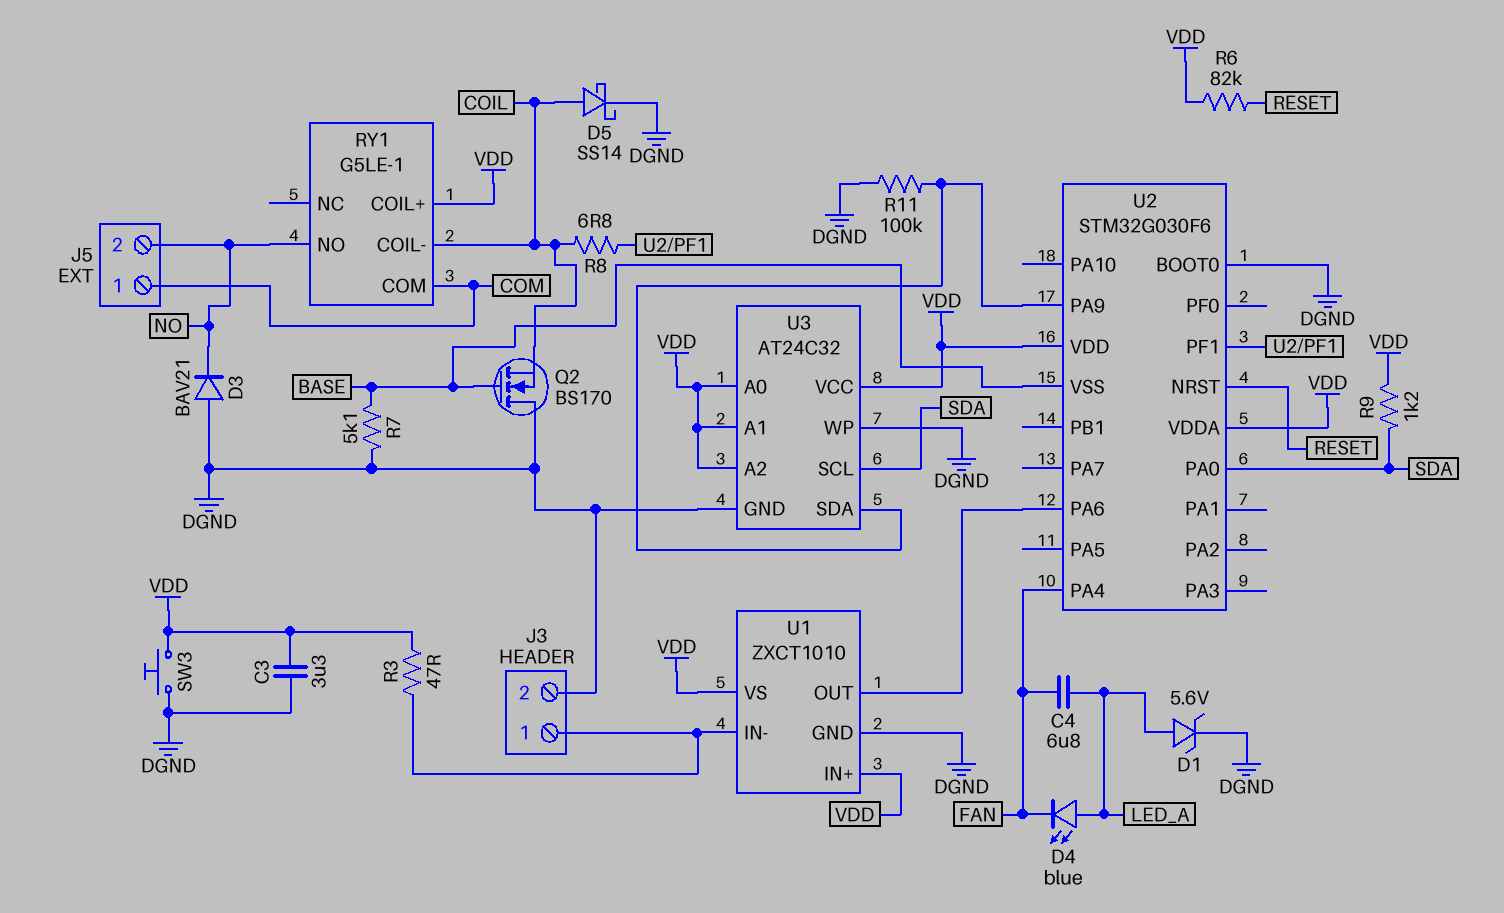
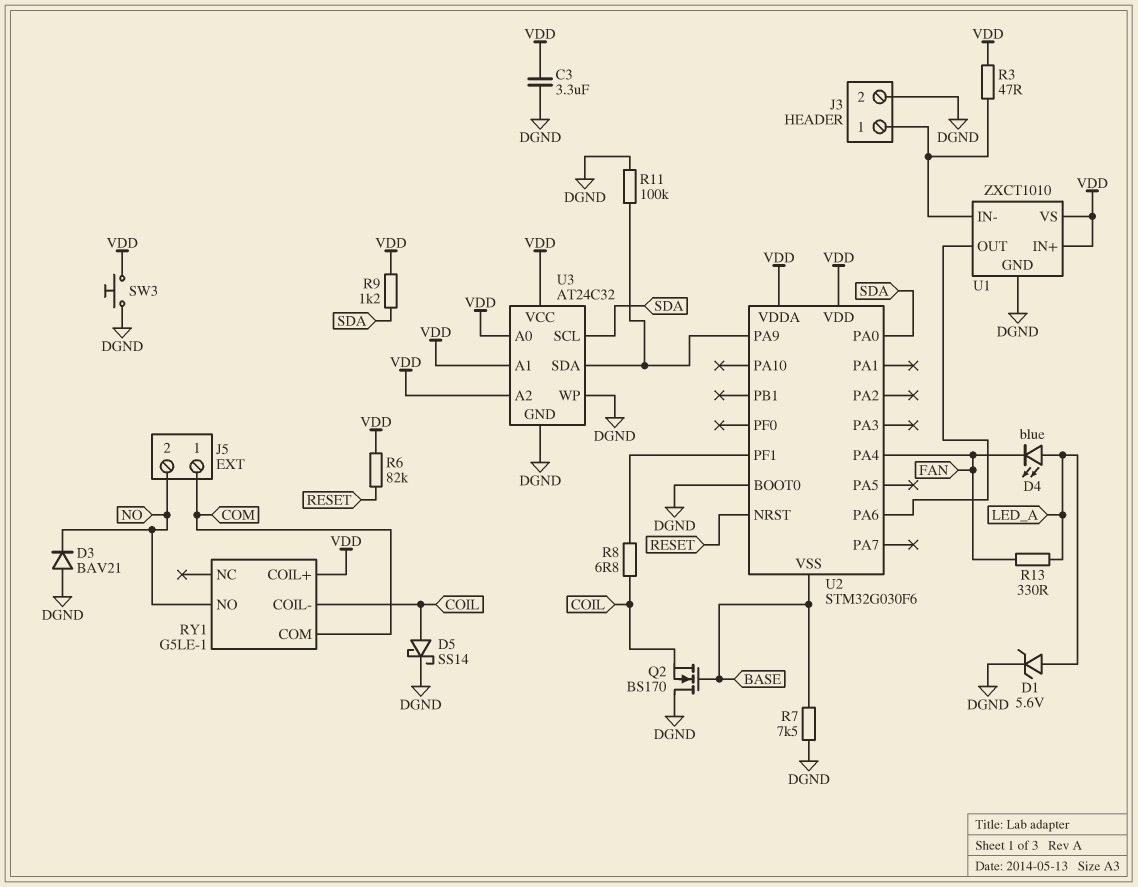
C4: 6.8uF (FAN, LED_A) -> none
R7: 5.1k (BASE, DGND) -> 7.5k (BASE, DGND)
R13: none -> 330 (FAN, LED_A)

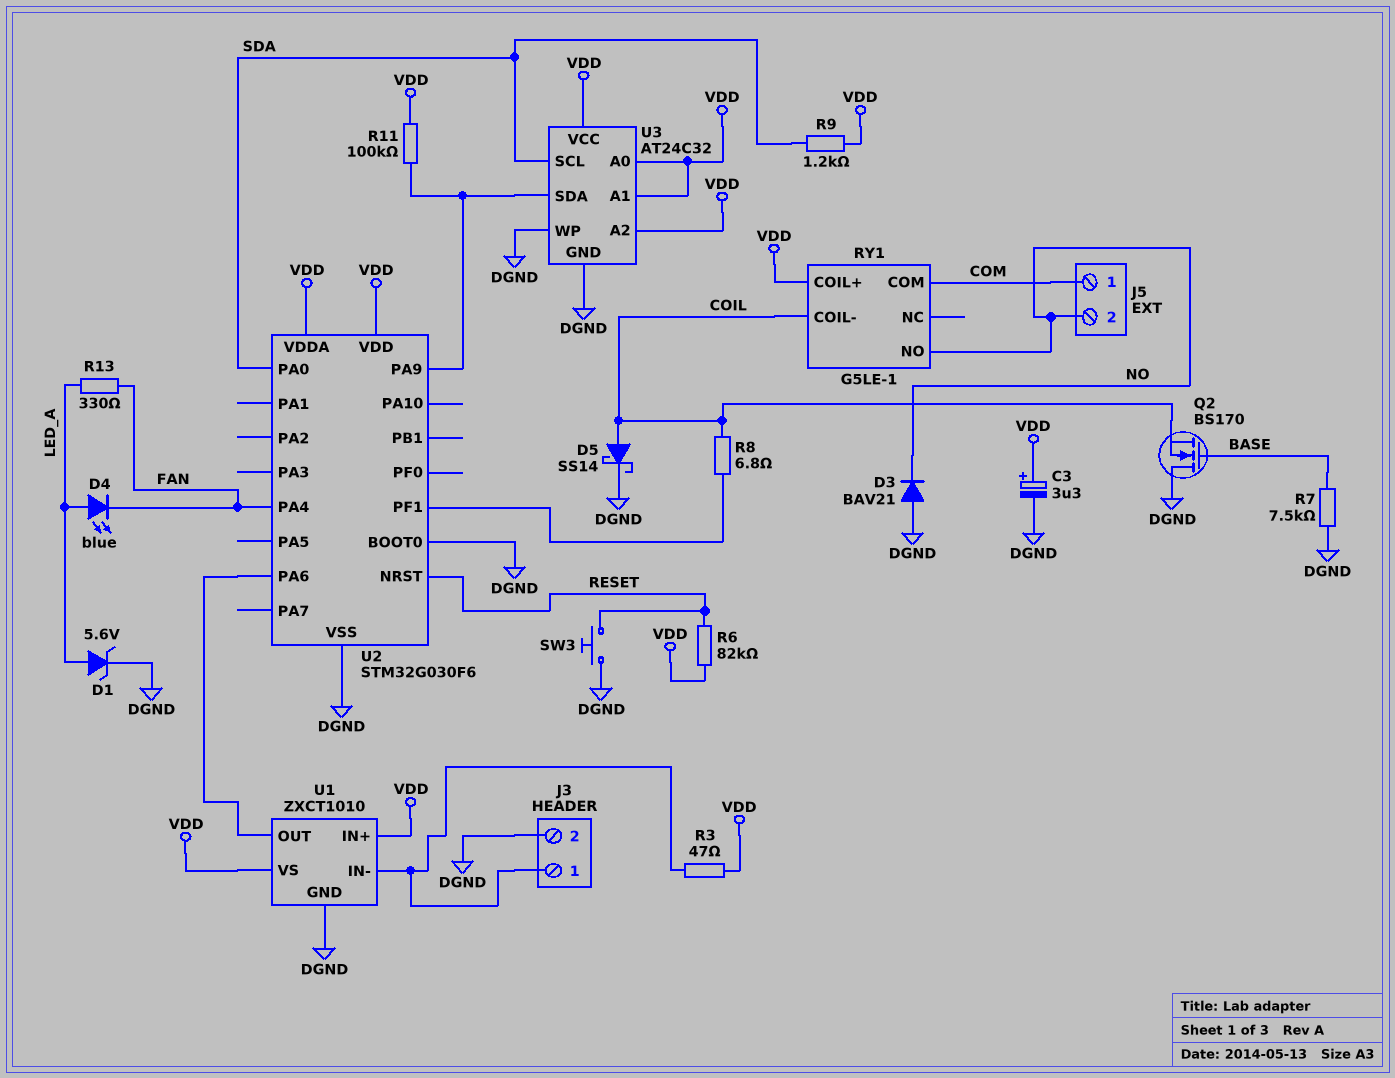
C3: 3.3uF (DGND, VDD) -> 3.3uF (plus VDD, minus DGND)
R11: 100k (DGND, U2/PA9) -> 100k (U2/PA9, VDD)
SW3: button (DGND, VDD) -> button (DGND, RESET)
U2 pin VSS: BASE -> DGND

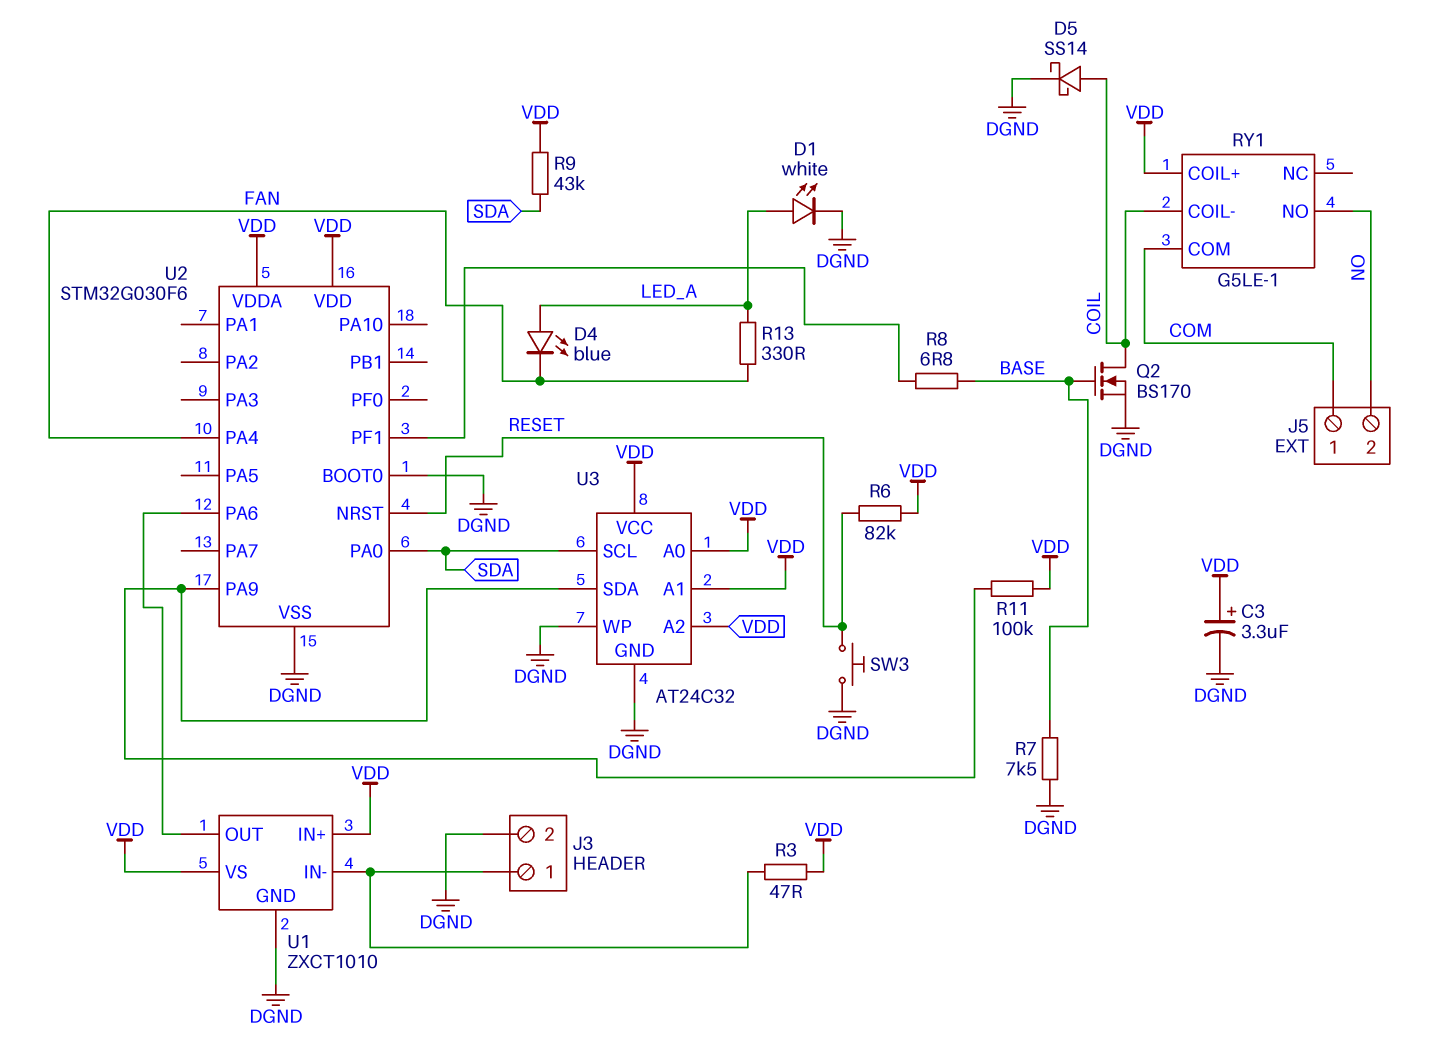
D1: zener 5.6V (A LED_A, K DGND) -> LED white (A LED_A, K DGND)
D3: diode BAV21 (A DGND, K NO) -> none
Q2: NMOS BS170 (G BASE, D DGND, S COIL) -> NMOS BS170 (G BASE, D COIL, S DGND)
R8: 6.8 (COIL, U2/PF1) -> 6.8 (BASE, U2/PF1)
R9: 1.2k (SDA, VDD) -> 43k (SDA, VDD)

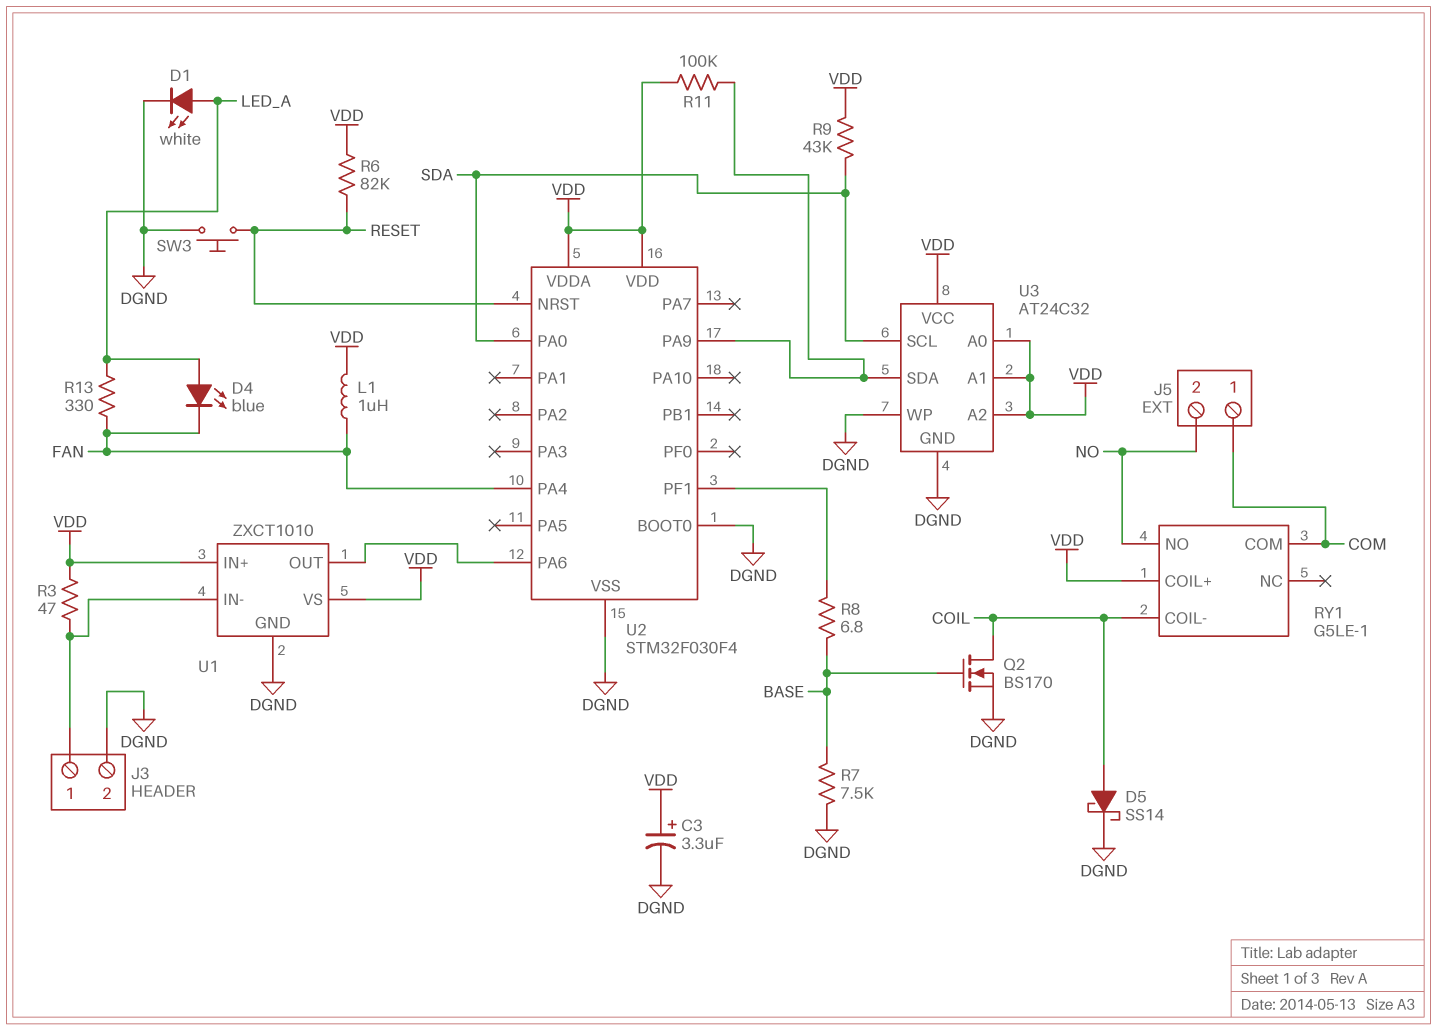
L1: none -> 1uH (FAN, VDD)
U2: STM32G030F6 -> STM32F030F4

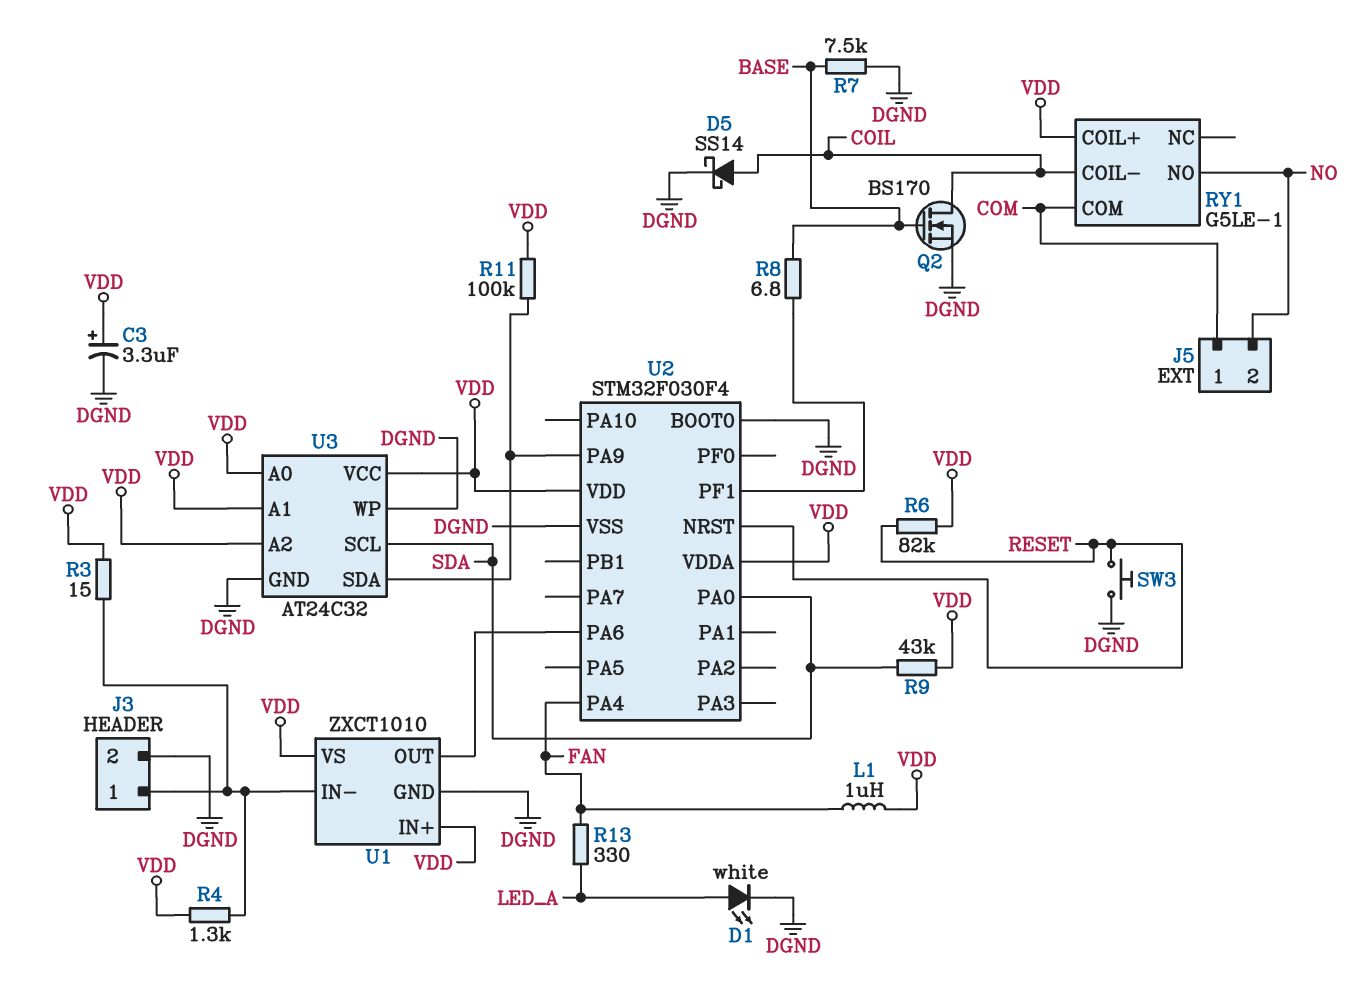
D4: LED blue (A LED_A, K FAN) -> none
R3: 47 (J3/1, VDD) -> 15 (J3/1, VDD)
R4: none -> 1.3k (J3/1, VDD)

